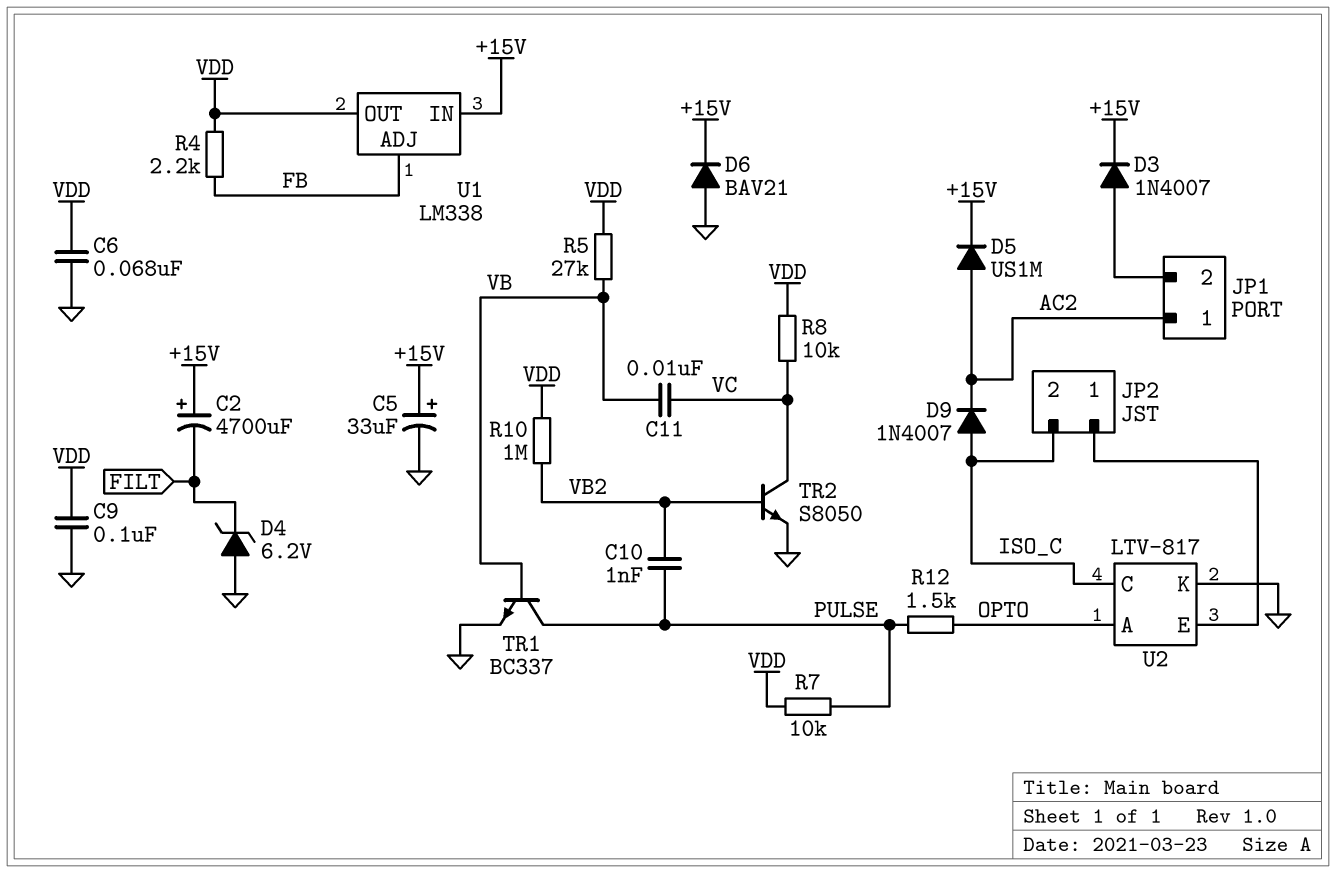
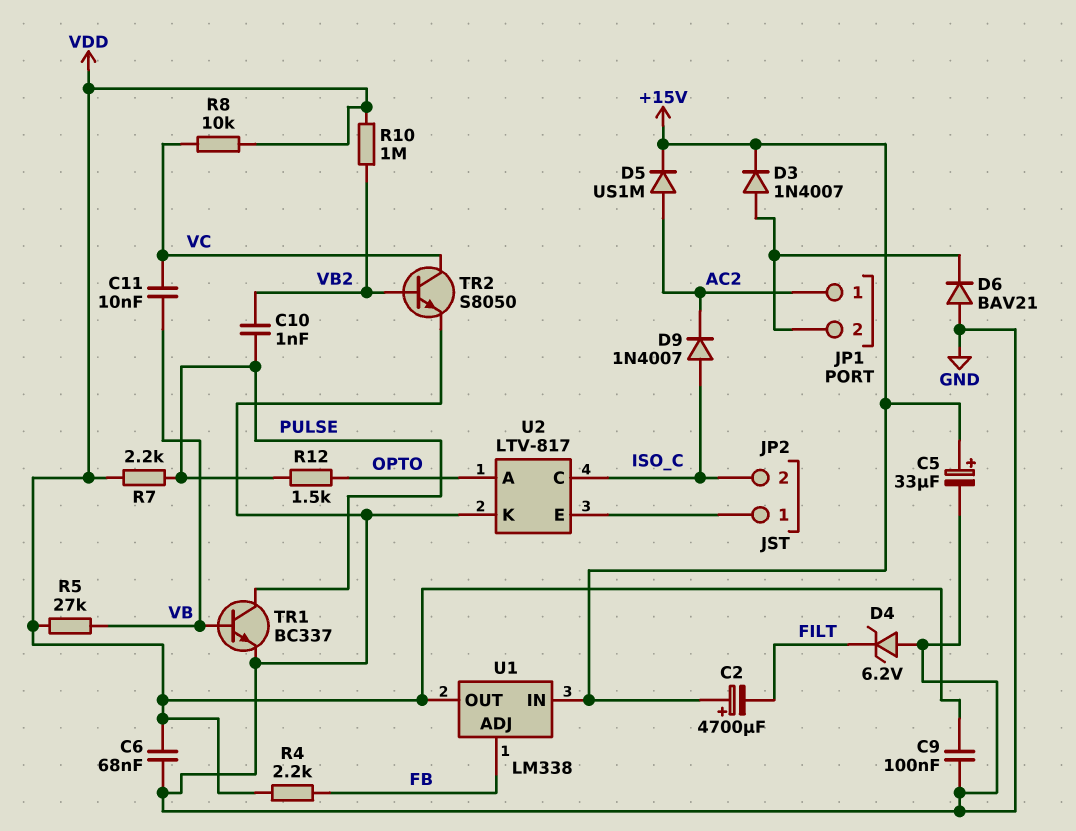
D6: diode BAV21 (A GND, K +15V) -> diode BAV21 (A GND, K JP1/2)
R7: 10k (PULSE, VDD) -> 2.2k (PULSE, VDD)

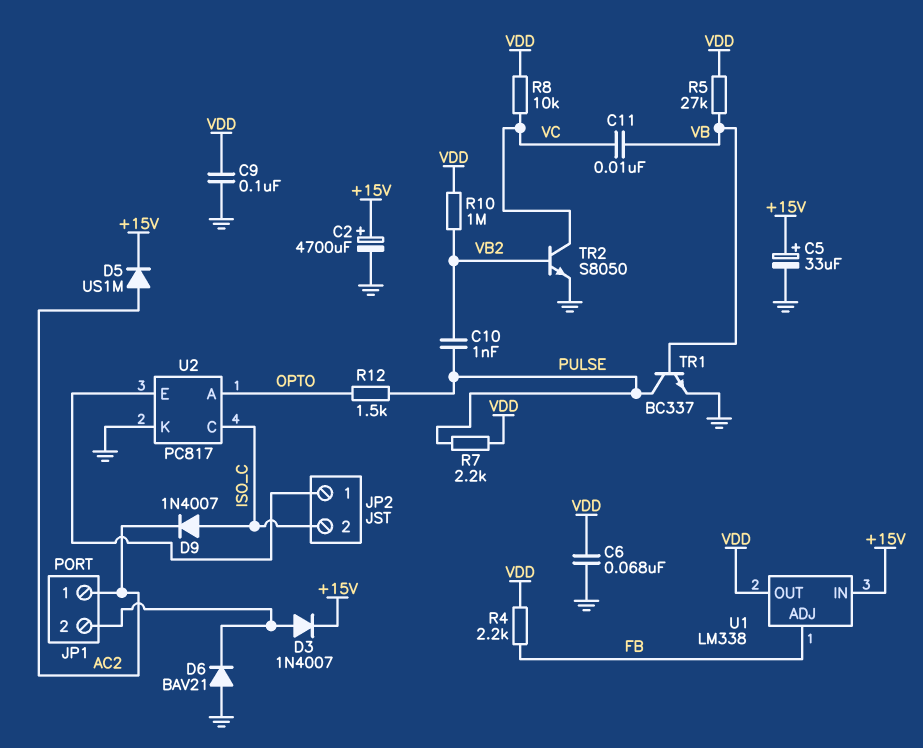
C2: 4700uF (plus +15V, minus FILT) -> 4700uF (plus +15V, minus GND)
D4: zener 6.2V (A GND, K FILT) -> none
U2: LTV-817 -> PC817

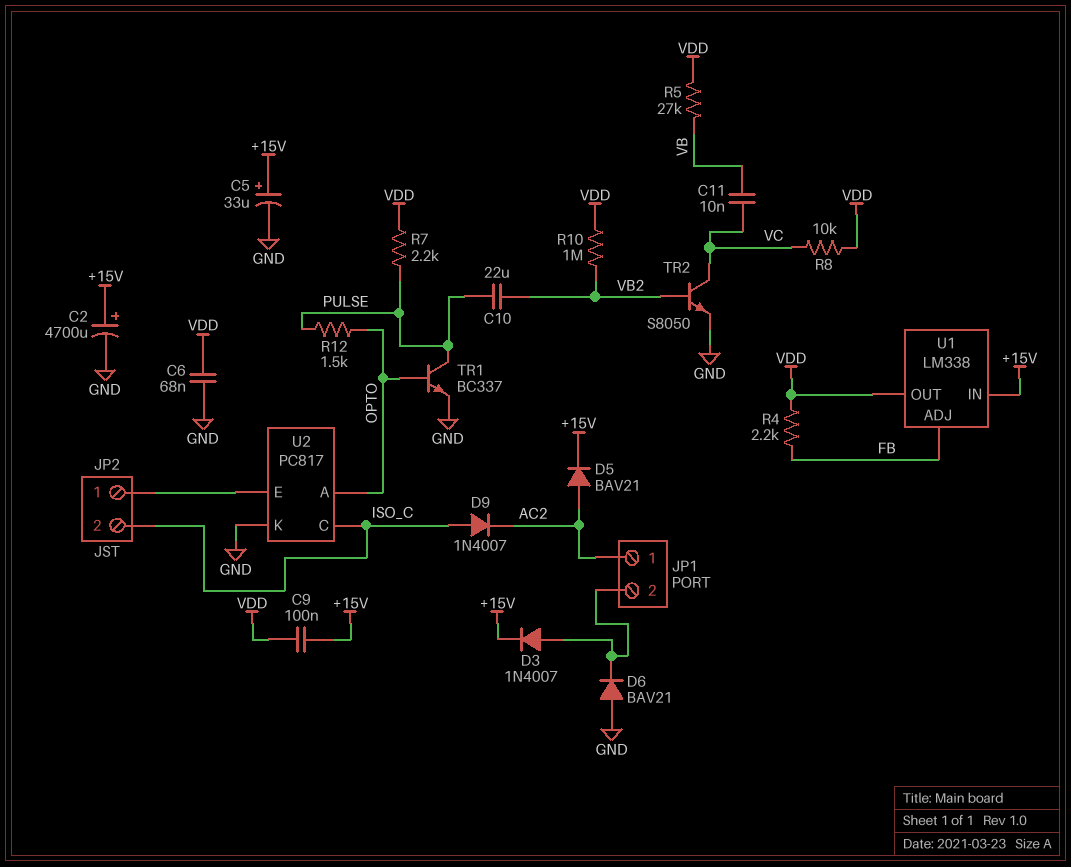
C9: 100nF (GND, VDD) -> 100nF (+15V, VDD)
C10: 1nF (PULSE, VB2) -> 22uF (PULSE, VB2)
D5: diode US1M (A AC2, K +15V) -> diode BAV21 (A AC2, K +15V)
TR1: NPN BC337 (B VB, C PULSE, E GND) -> NPN BC337 (B OPTO, C PULSE, E GND)

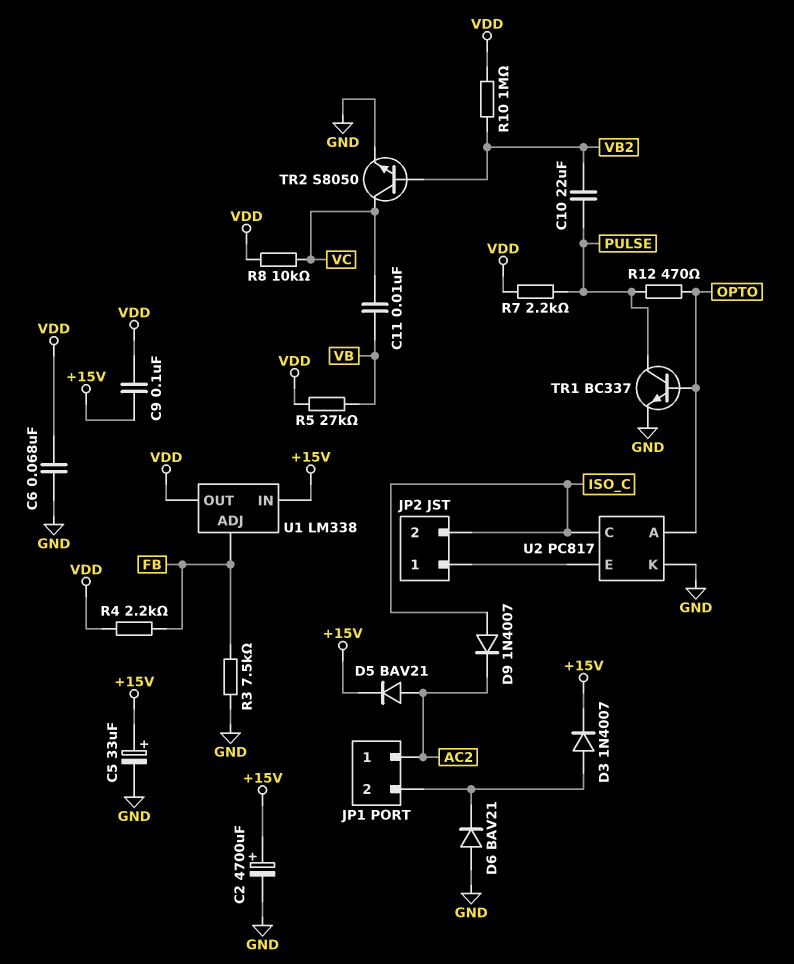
R3: none -> 7.5k (FB, GND)
R12: 1.5k (OPTO, PULSE) -> 470 (OPTO, PULSE)

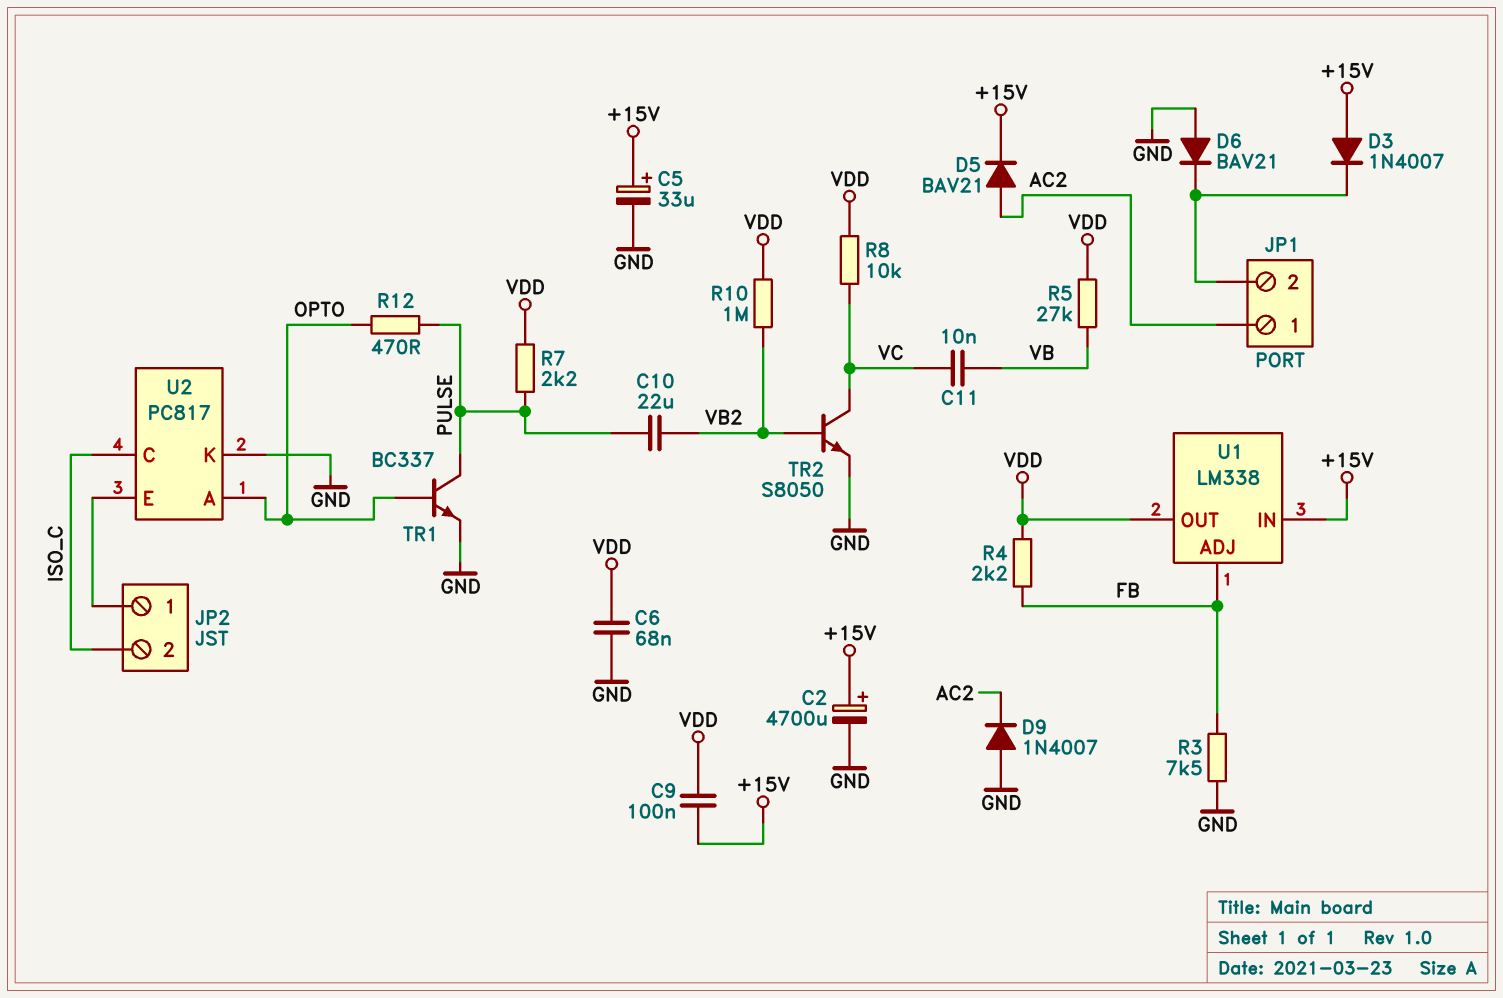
D3: diode 1N4007 (A JP1/2, K +15V) -> diode 1N4007 (A +15V, K JP1/2)
D9: diode 1N4007 (A ISO_C, K AC2) -> diode 1N4007 (A GND, K AC2)

